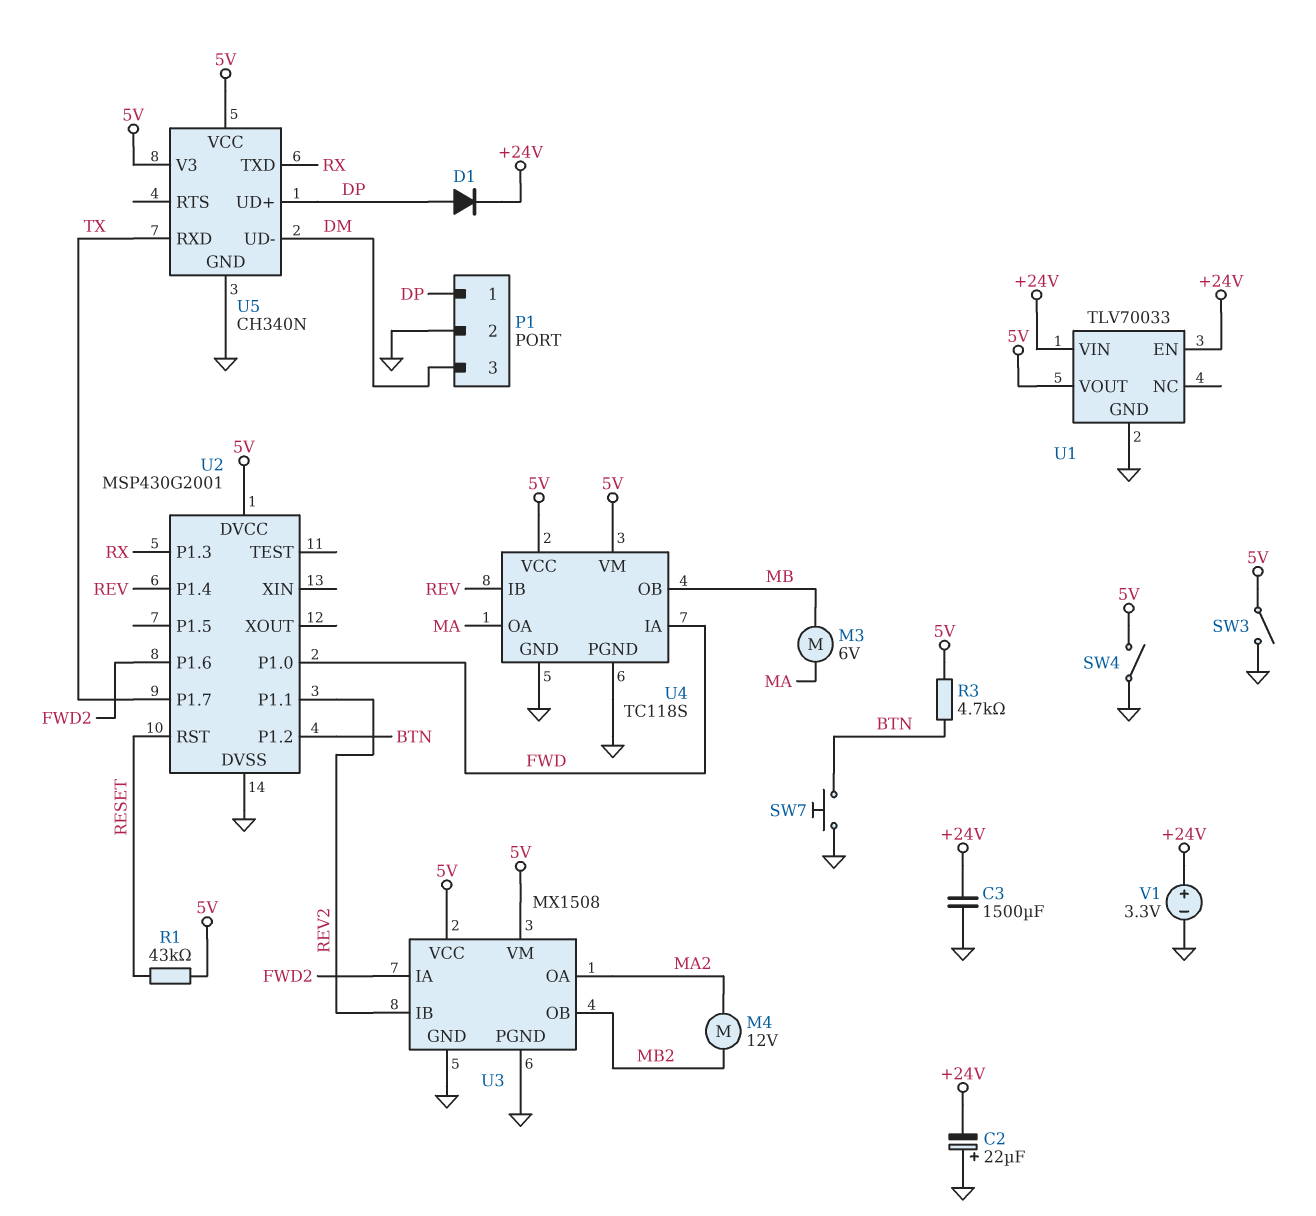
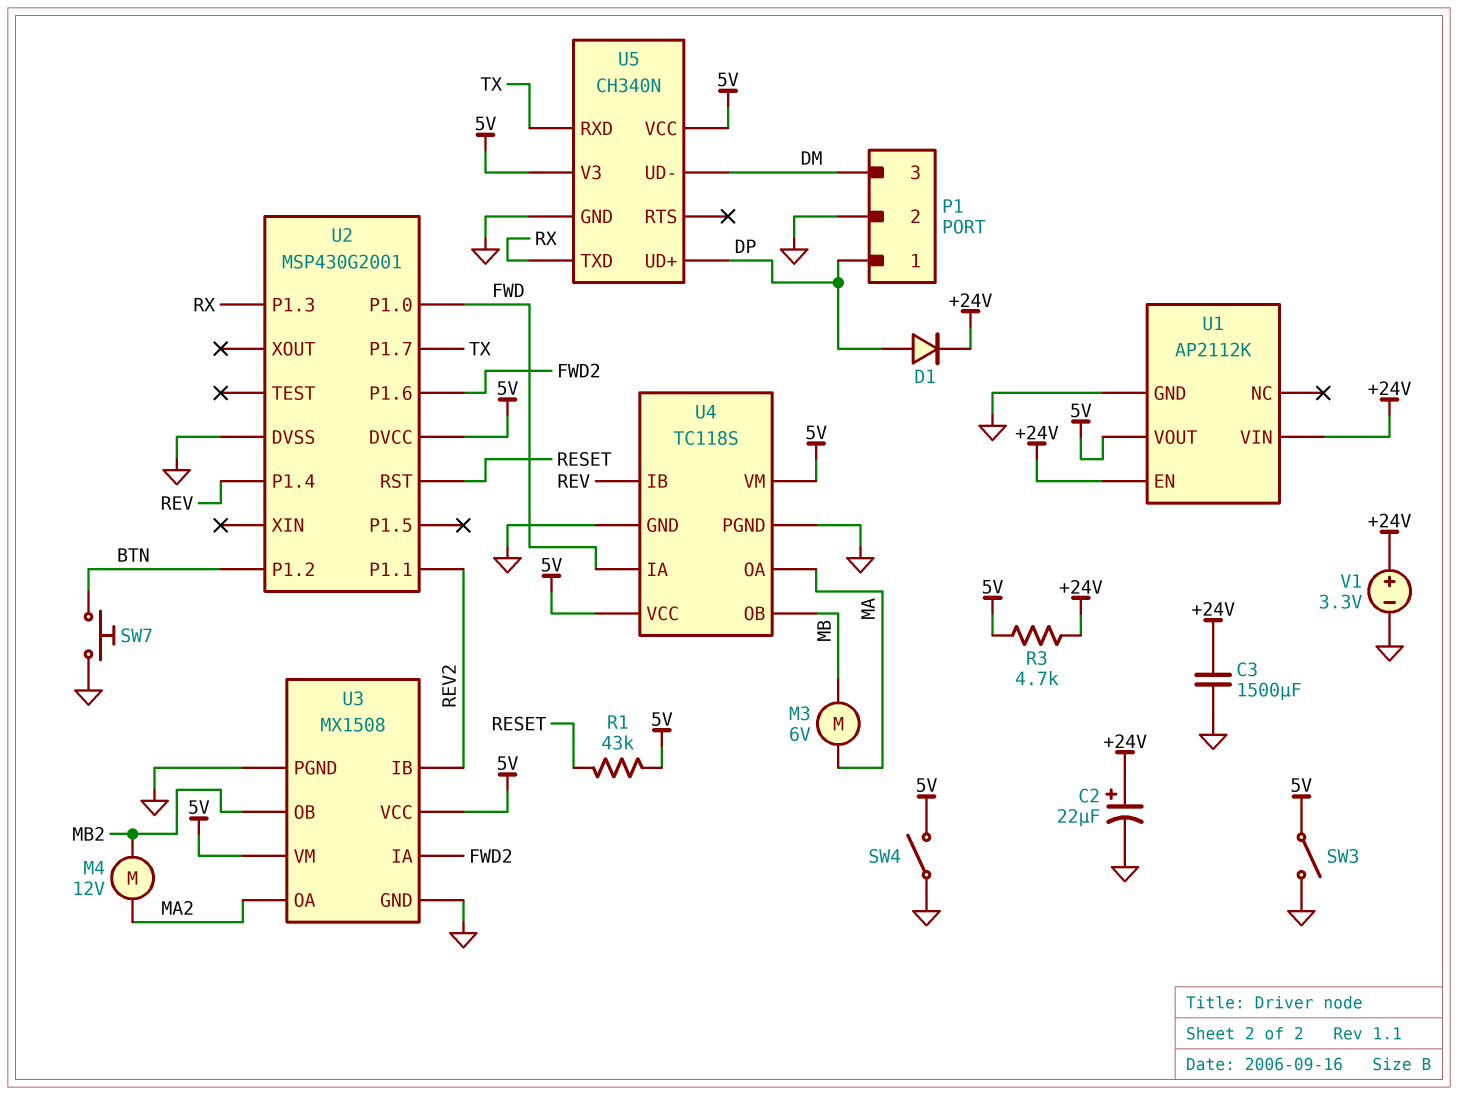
C2: 22uF (plus GND, minus +24V) -> 22uF (plus +24V, minus GND)
R3: 4.7k (5V, BTN) -> 4.7k (+24V, 5V)
U1: TLV70033 -> AP2112K

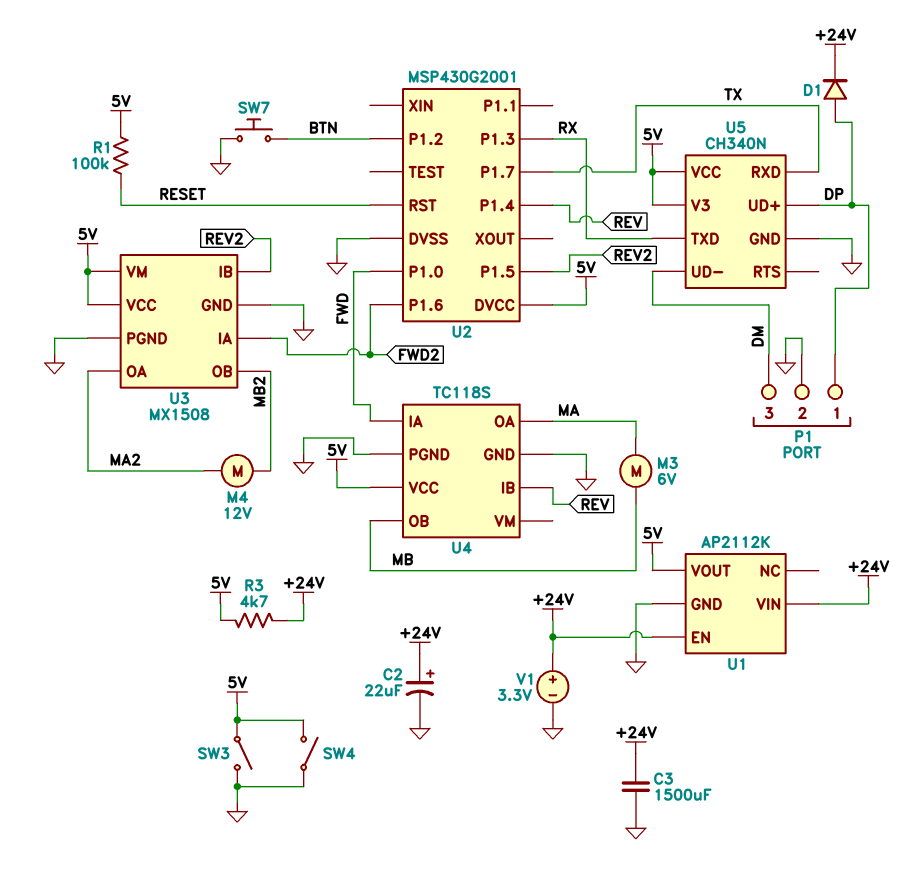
R1: 43k (5V, RESET) -> 100k (5V, RESET)
U2 pin P1.1: REV2 -> none
U2 pin P1.5: none -> REV2
U4 pin VM: 5V -> none

